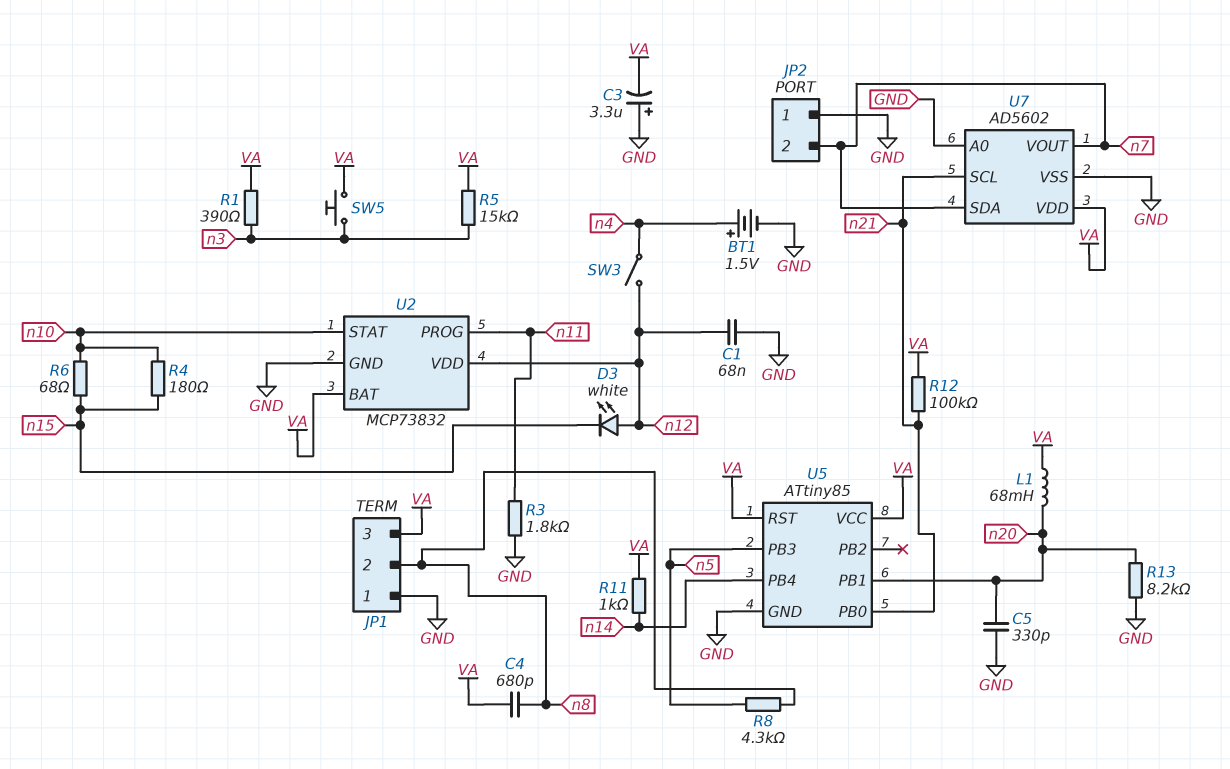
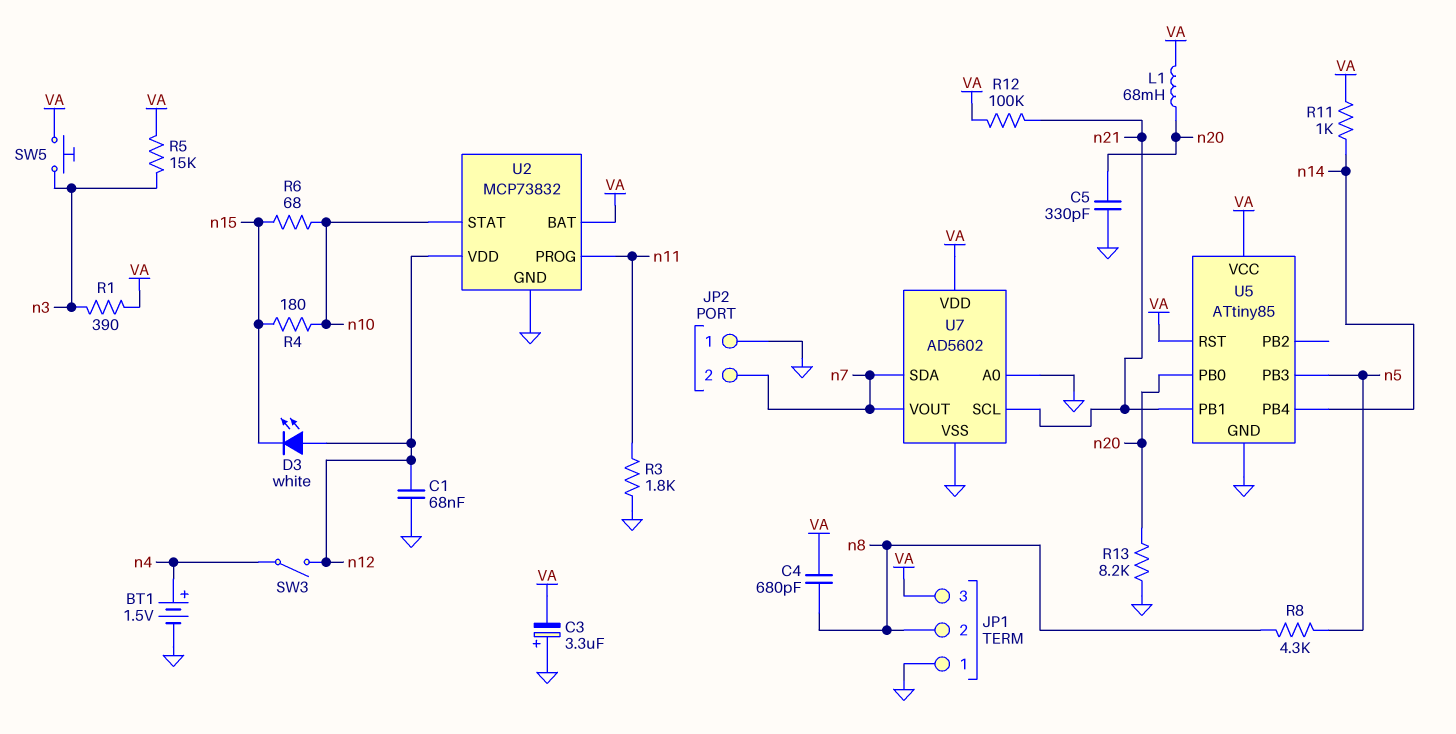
U5 pin PB0: n21 -> n20
U5 pin PB1: n20 -> n21

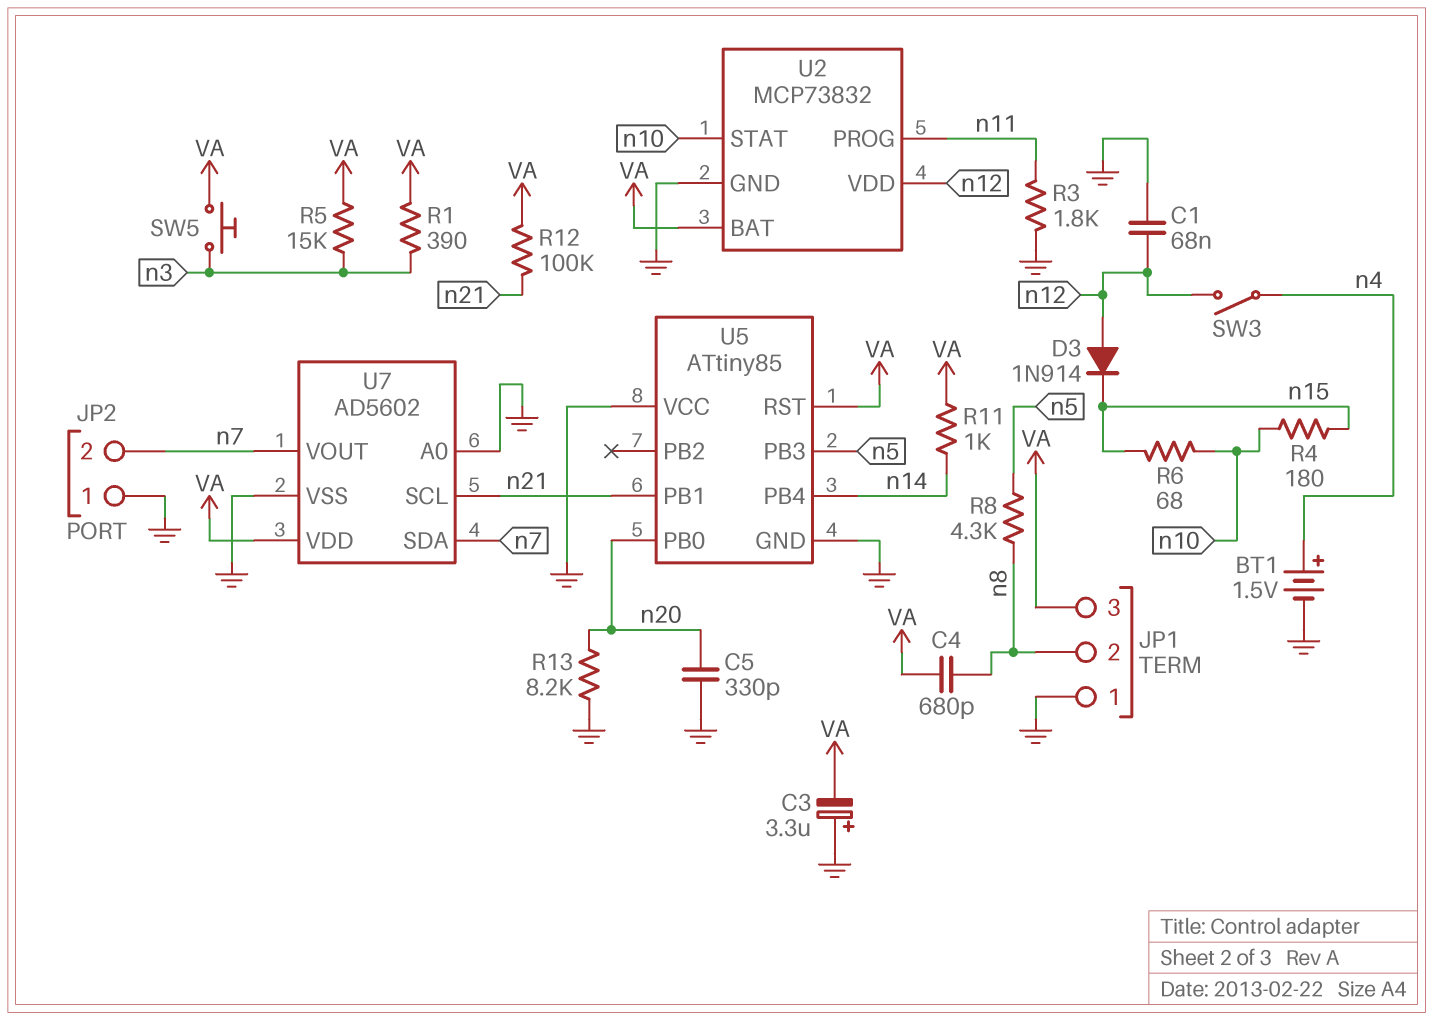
D3: LED white (A n12, K n15) -> diode 1N914 (A n12, K n15)
L1: 68mH (VA, n20) -> none
U5 pin VCC: VA -> GND

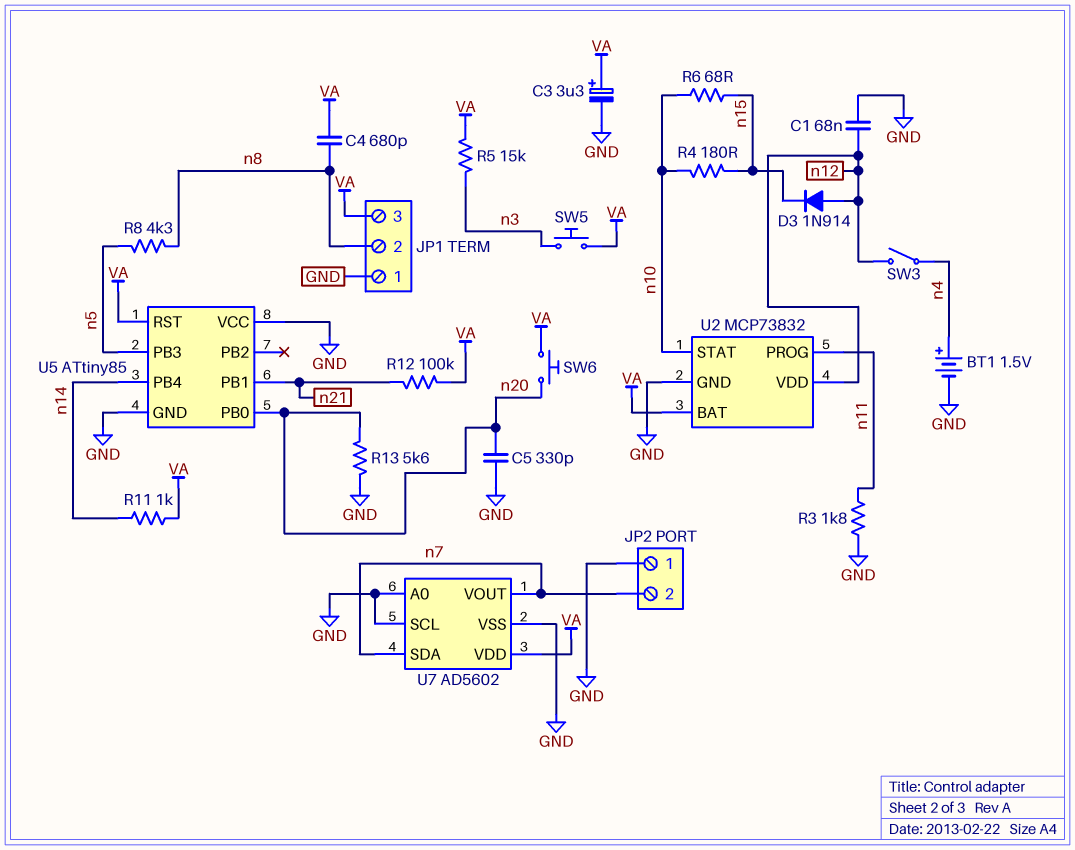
C3: 3.3uF (plus GND, minus VA) -> 3.3uF (plus VA, minus GND)
R1: 390 (VA, n3) -> none
R13: 8.2k (GND, n20) -> 5.6k (GND, n20)
SW6: none -> button (VA, n20)
U7 pin SCL: n21 -> GND

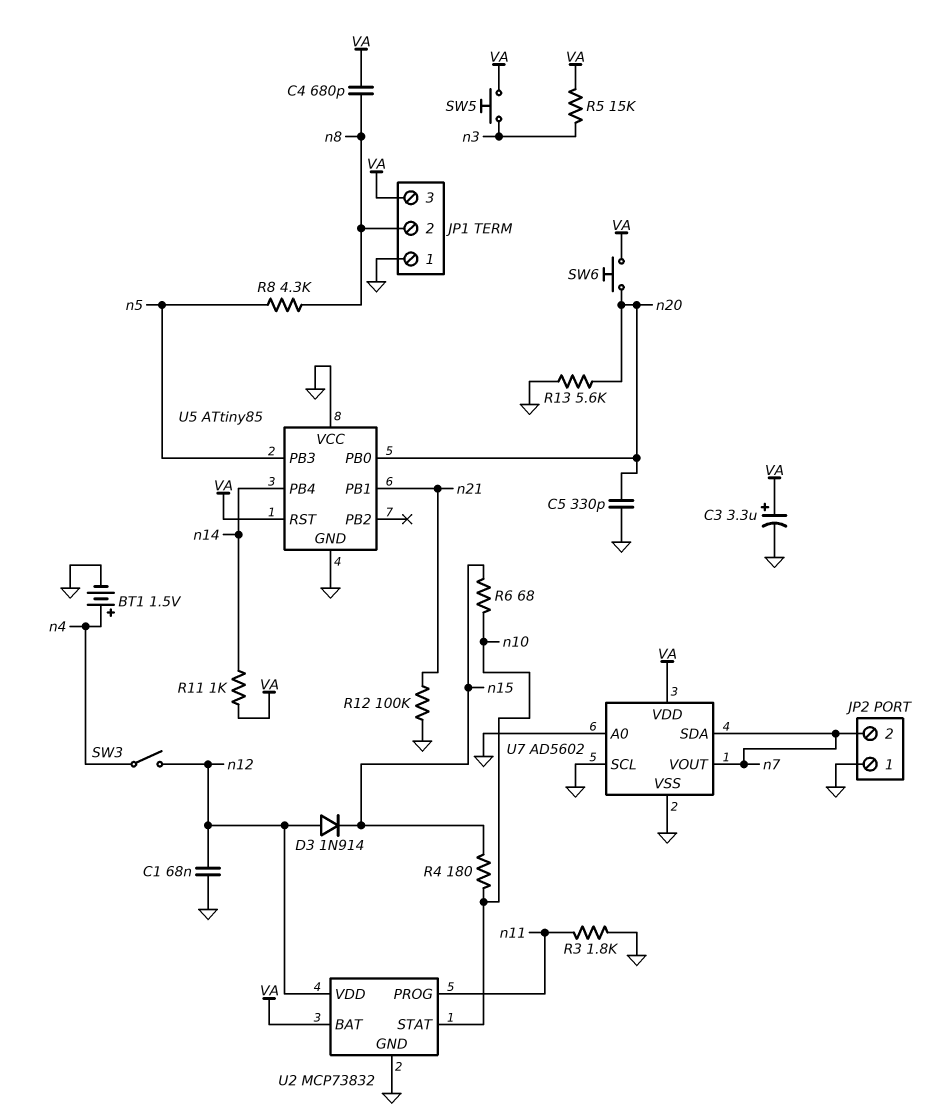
R12: 100k (VA, n21) -> 100k (GND, n21)

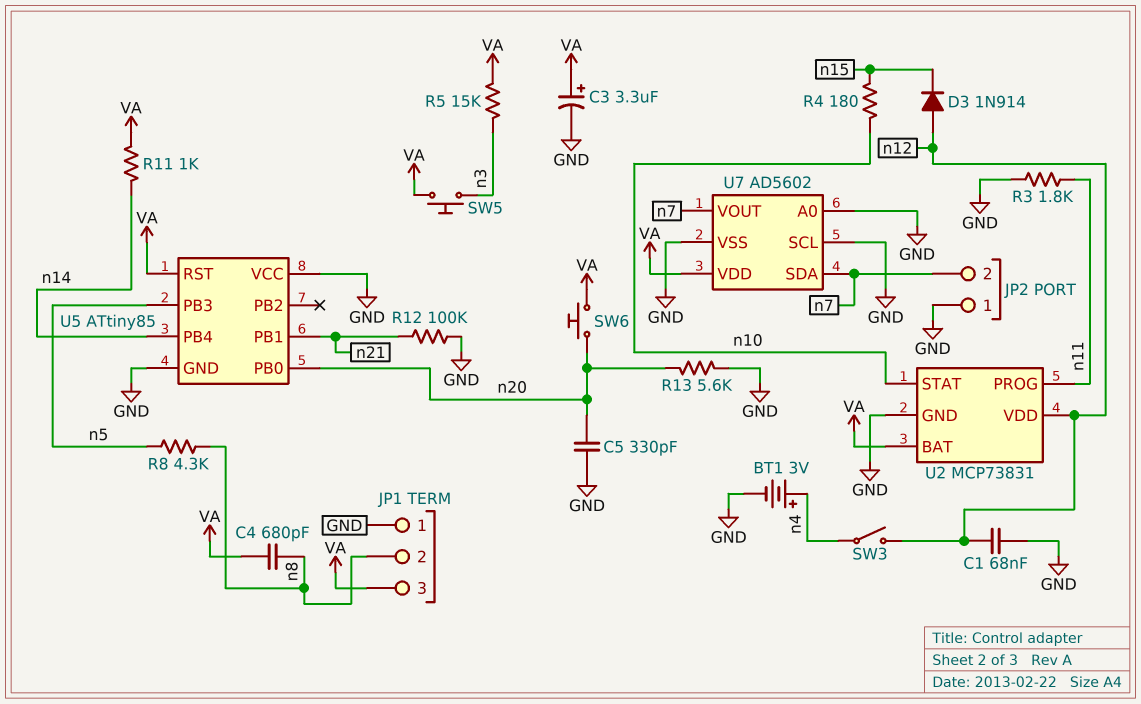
BT1: 1.5V (plus n4, minus GND) -> 3V (plus n4, minus GND)
R6: 68 (n10, n15) -> none
U2: MCP73832 -> MCP73831

